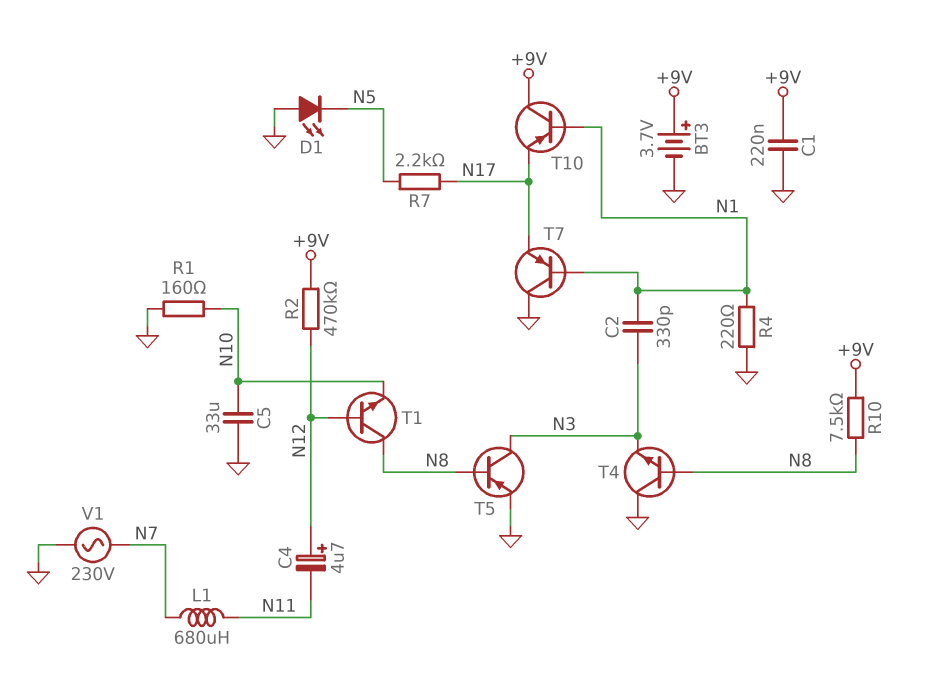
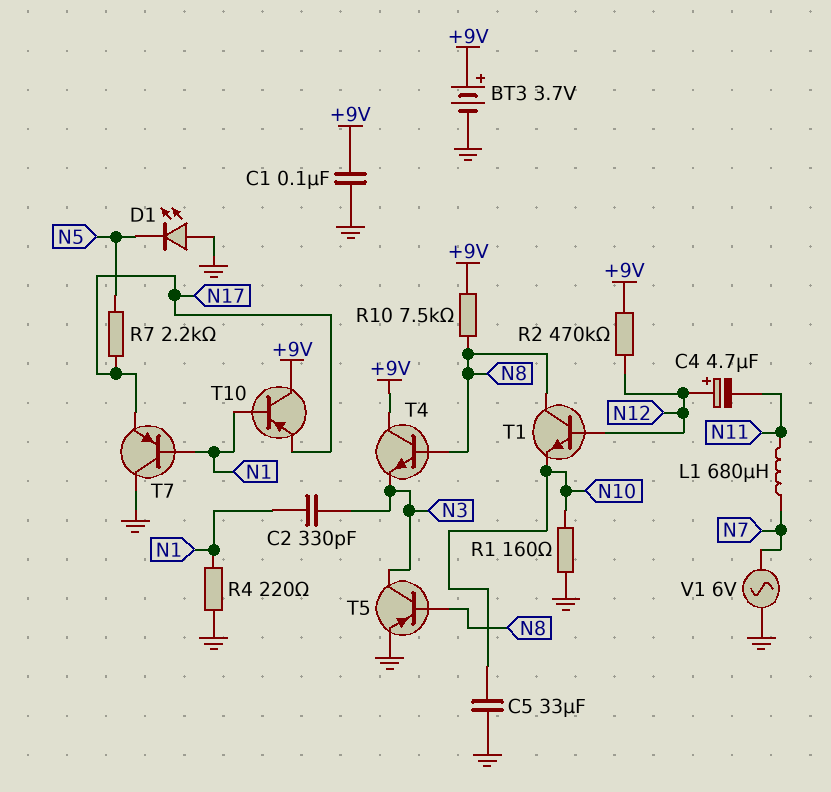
C1: 220nF (+9V, GND) -> 100nF (+9V, GND)
T4: NPN (B N8, C GND, E N3) -> NPN (B N8, C +9V, E N3)
V1: AC 230V (GND, N7) -> AC 6V (GND, N7)

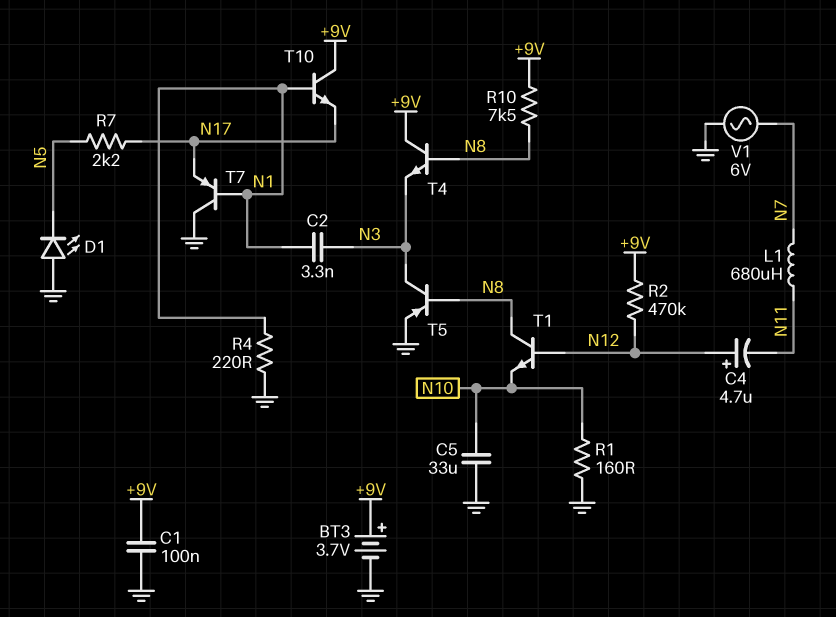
C2: 330pF (N1, N3) -> 3.3nF (N1, N3)
T10: PNP (B N1, C +9V, E N17) -> NPN (B N1, C +9V, E N17)

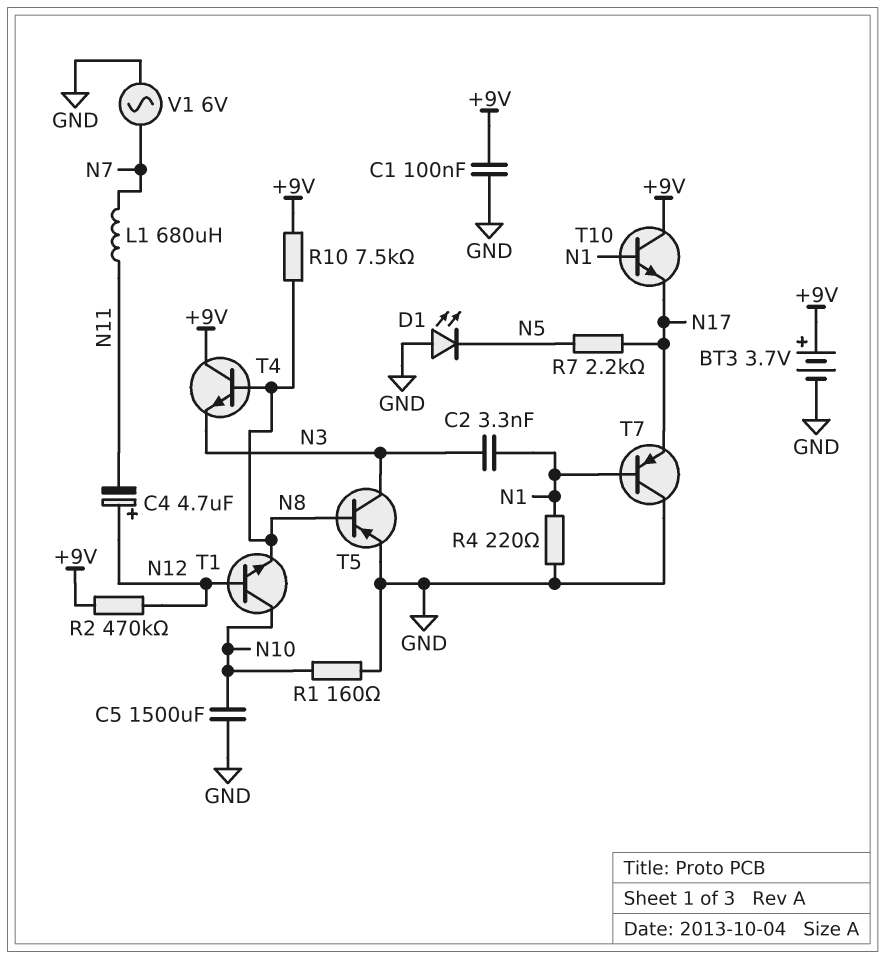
C5: 33uF (GND, N10) -> 1500uF (GND, N10)
T1: NPN (B N12, C N8, E N10) -> NPN (B N12, C N10, E N8)

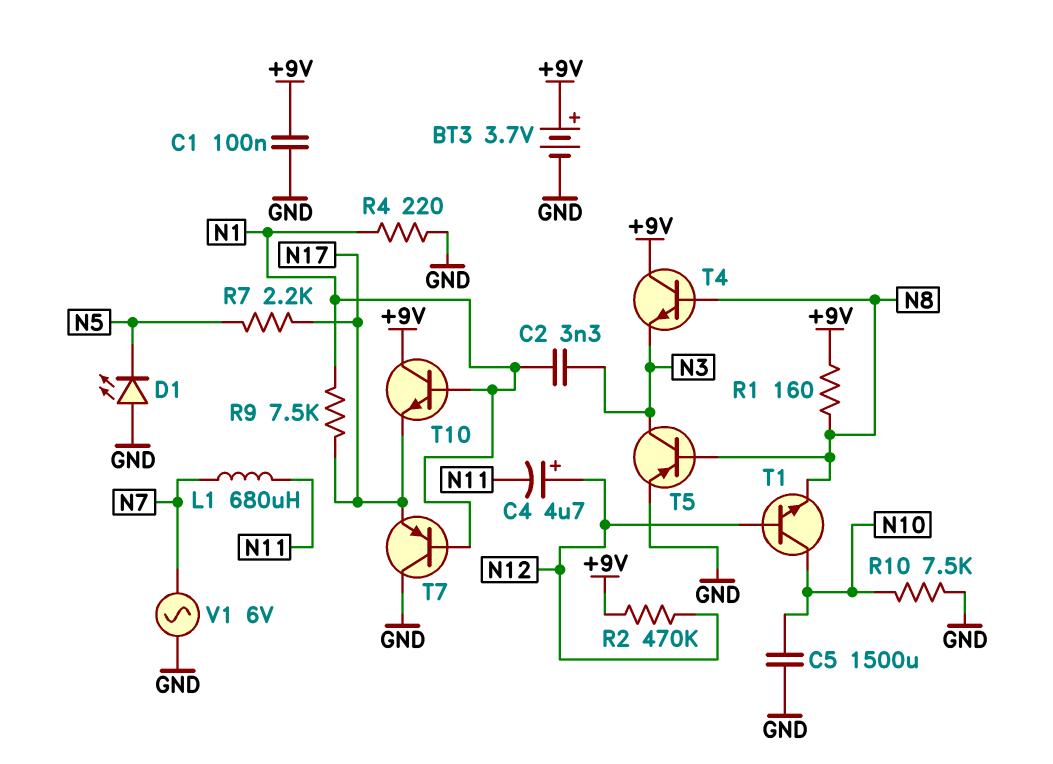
R1: 160 (GND, N10) -> 160 (+9V, N8)
R9: none -> 7.5k (N1, N17)
R10: 7.5k (+9V, N8) -> 7.5k (GND, N10)

